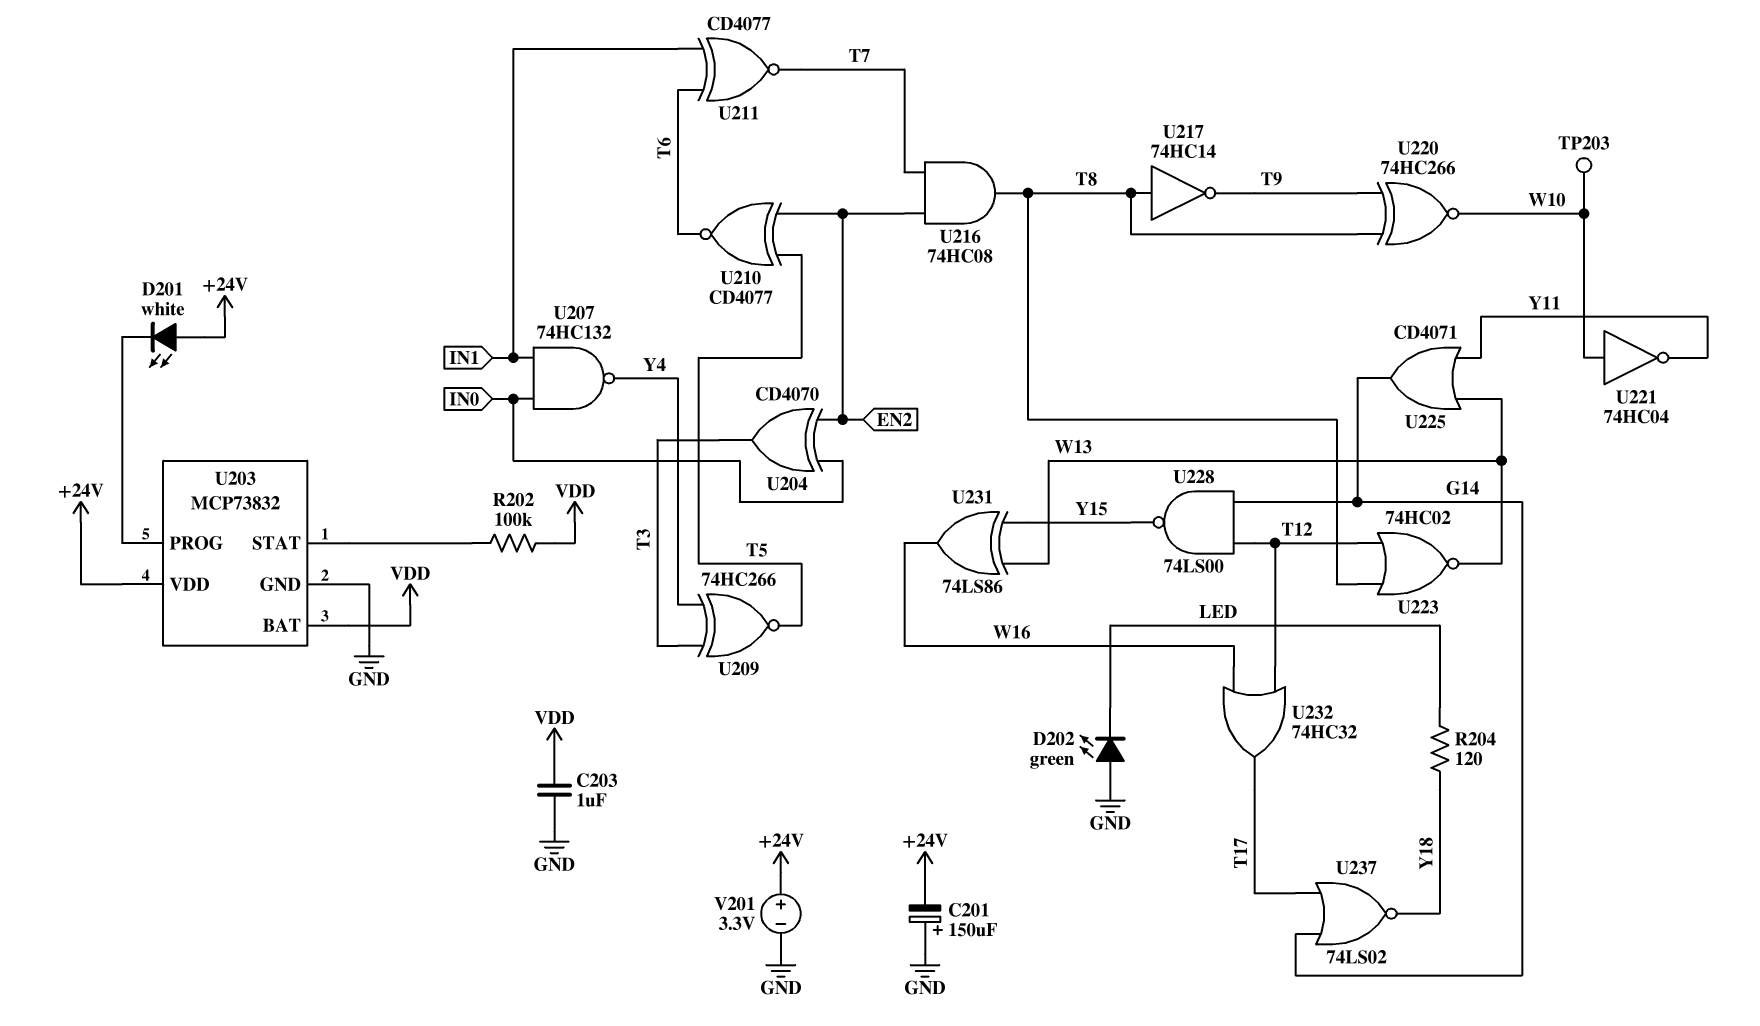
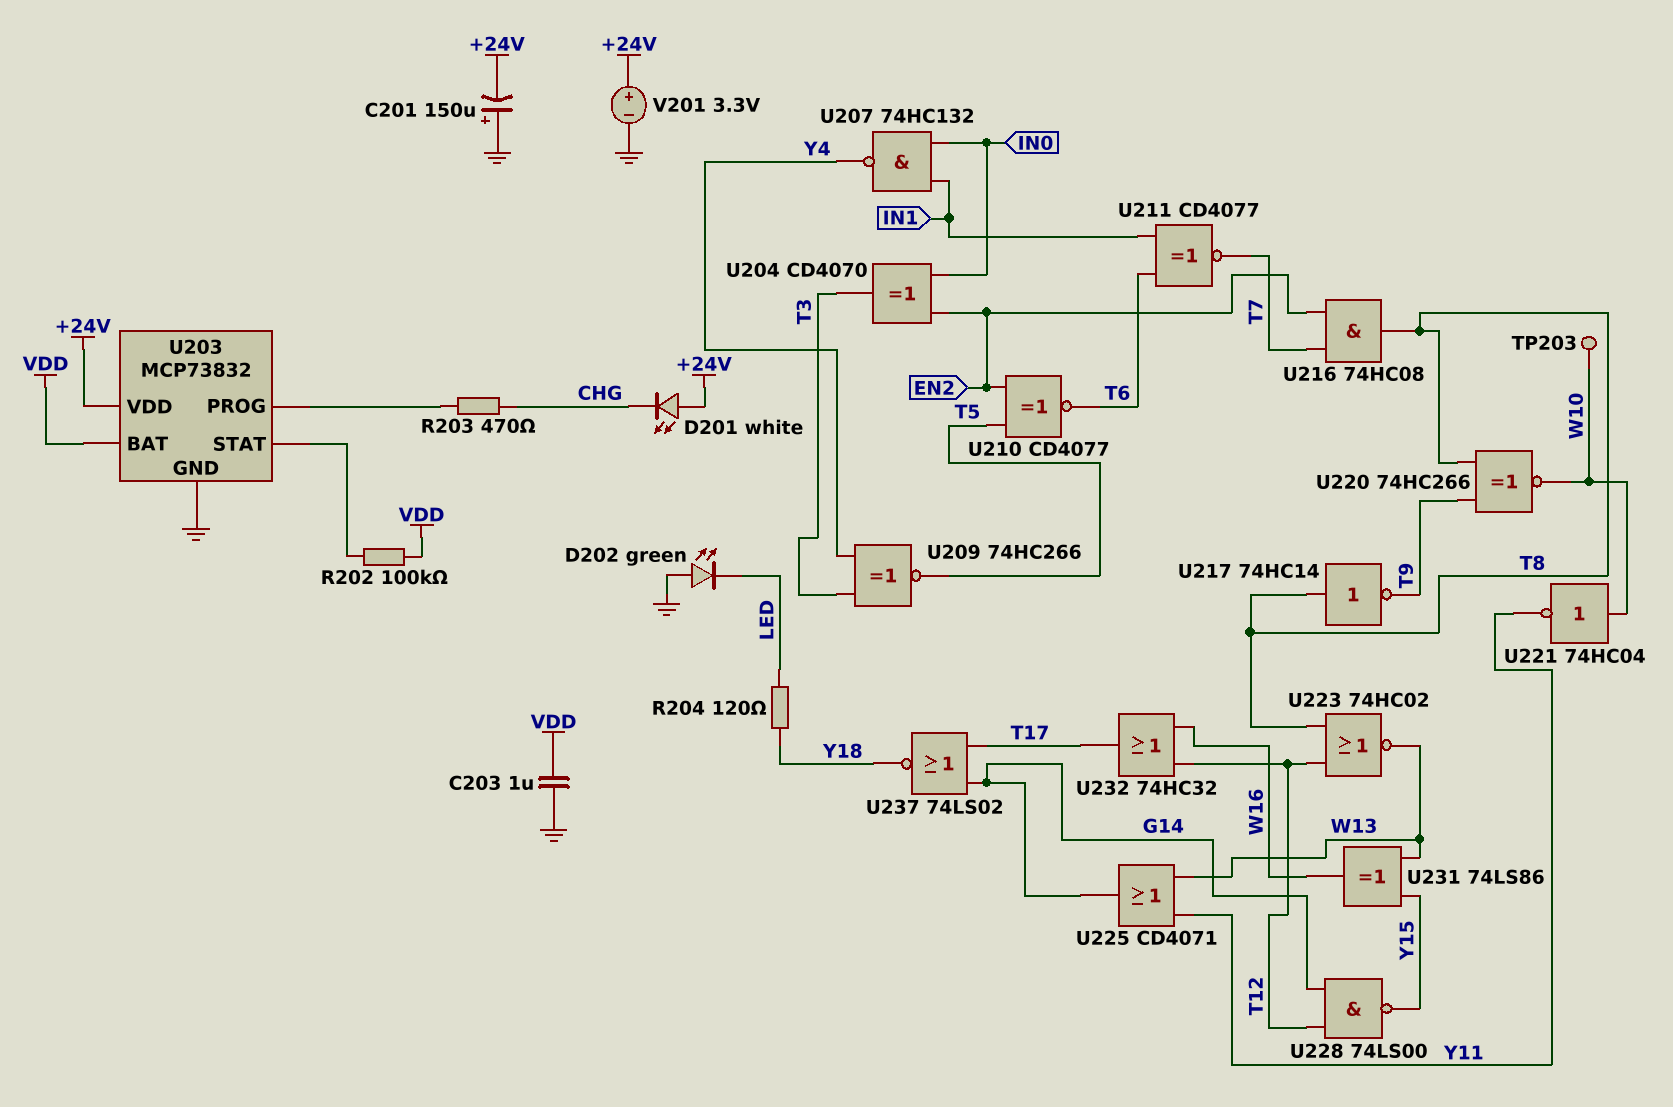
D201: LED white (A +24V, K U203/PROG) -> LED white (A +24V, K CHG)
R203: none -> 470 (CHG, U203/PROG)

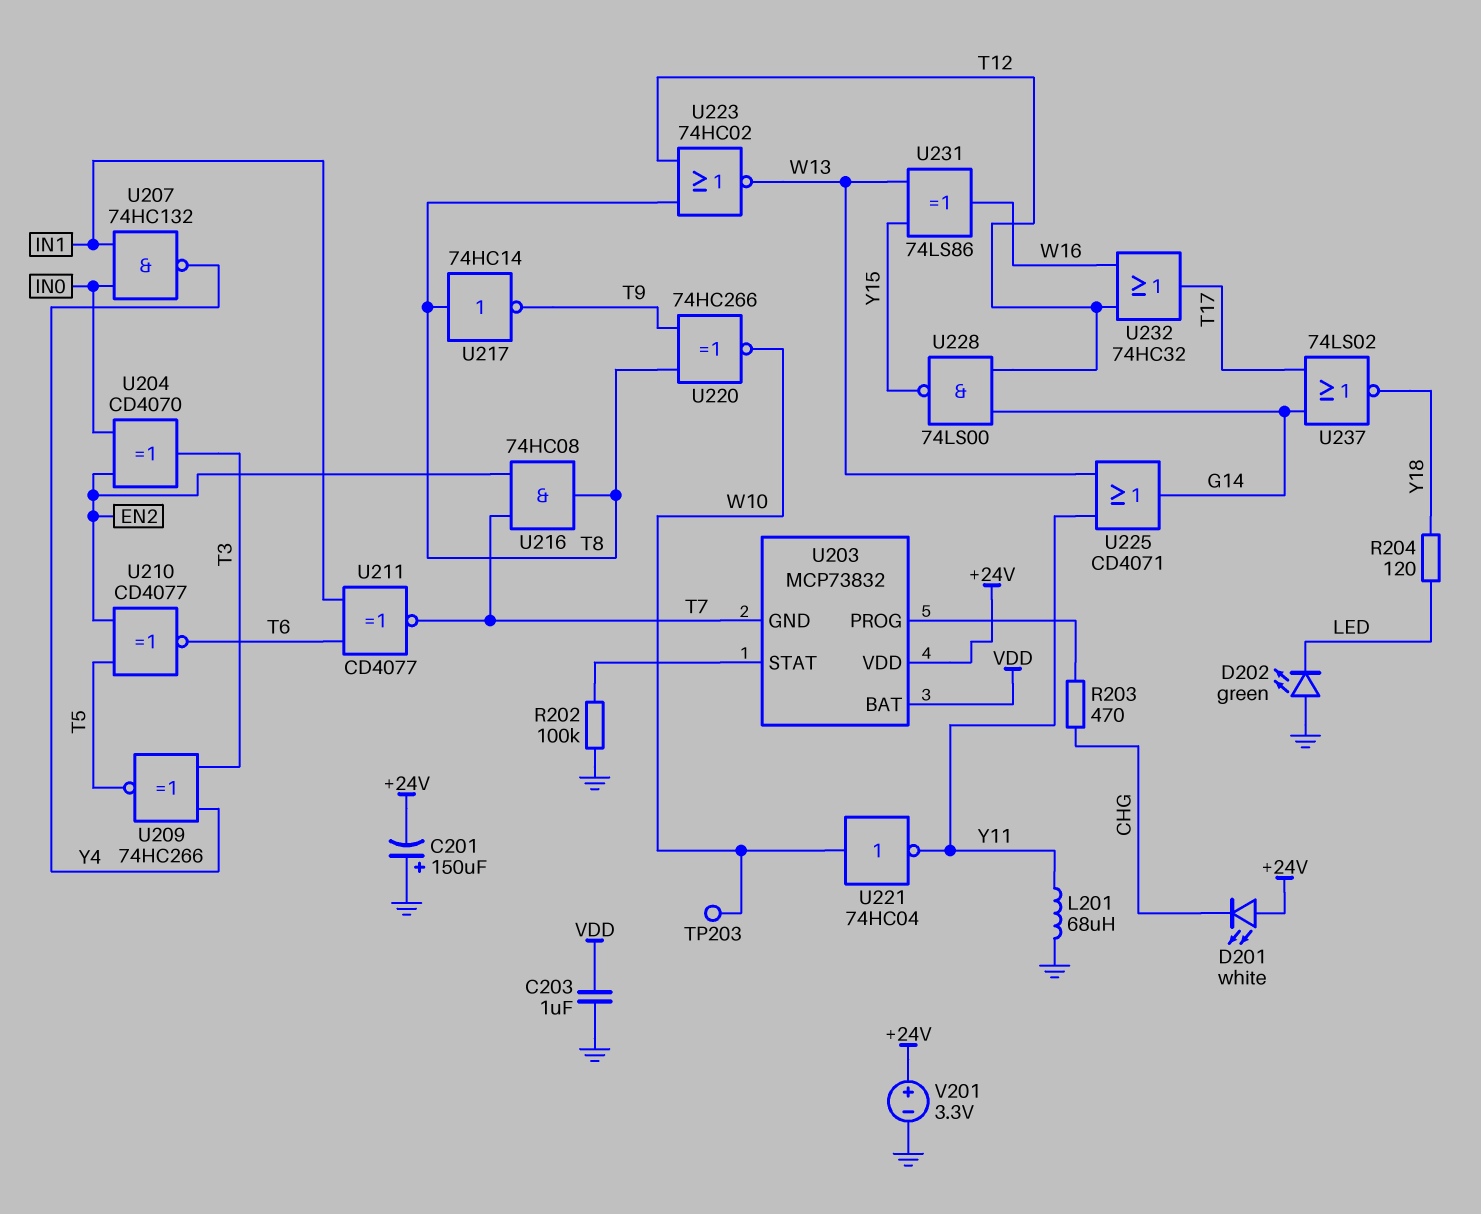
L201: none -> 68uH (GND, Y11)
R202: 100k (U203/STAT, VDD) -> 100k (GND, U203/STAT)
U203 pin GND: GND -> T7

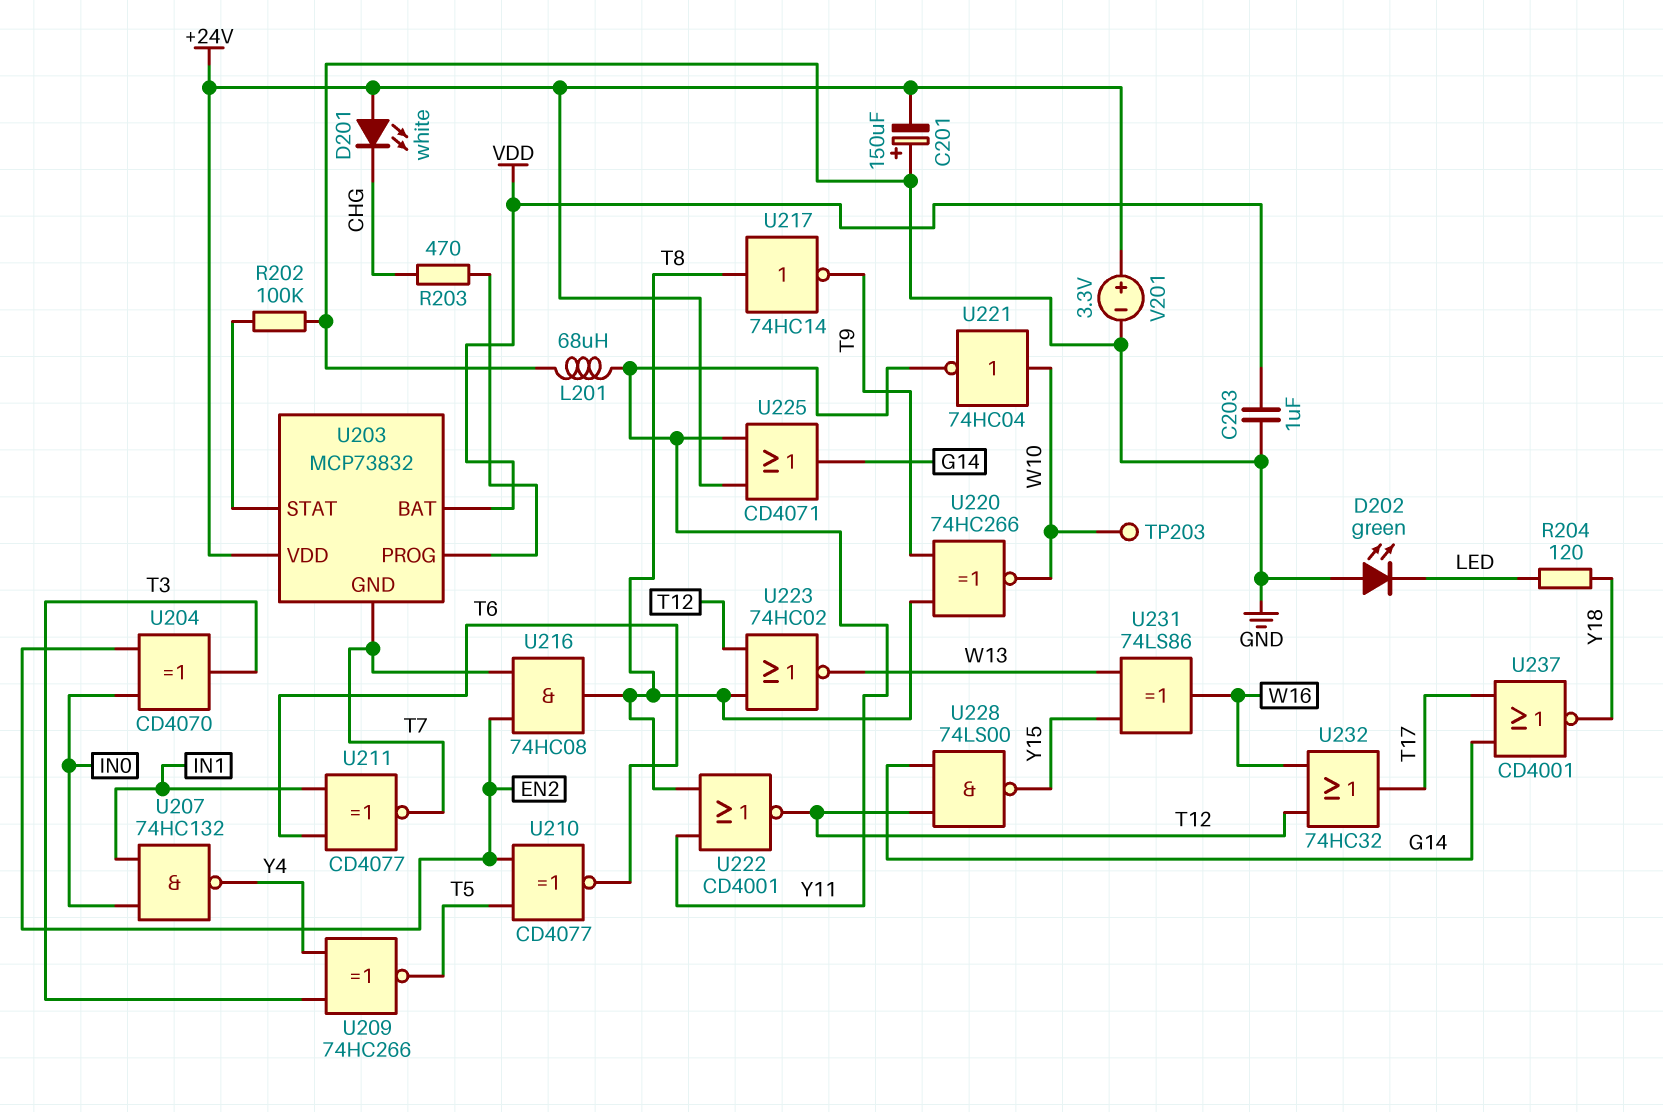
U222: none -> NOR CD4001 (in T8, in Y11, out T12)
U225: OR CD4071 (in W13, in Y11, out G14) -> OR CD4071 (in +24V, in Y11, out G14)
U237: NOR 74LS02 (in G14, in T17, out Y18) -> NOR CD4001 (in G14, in T17, out Y18)

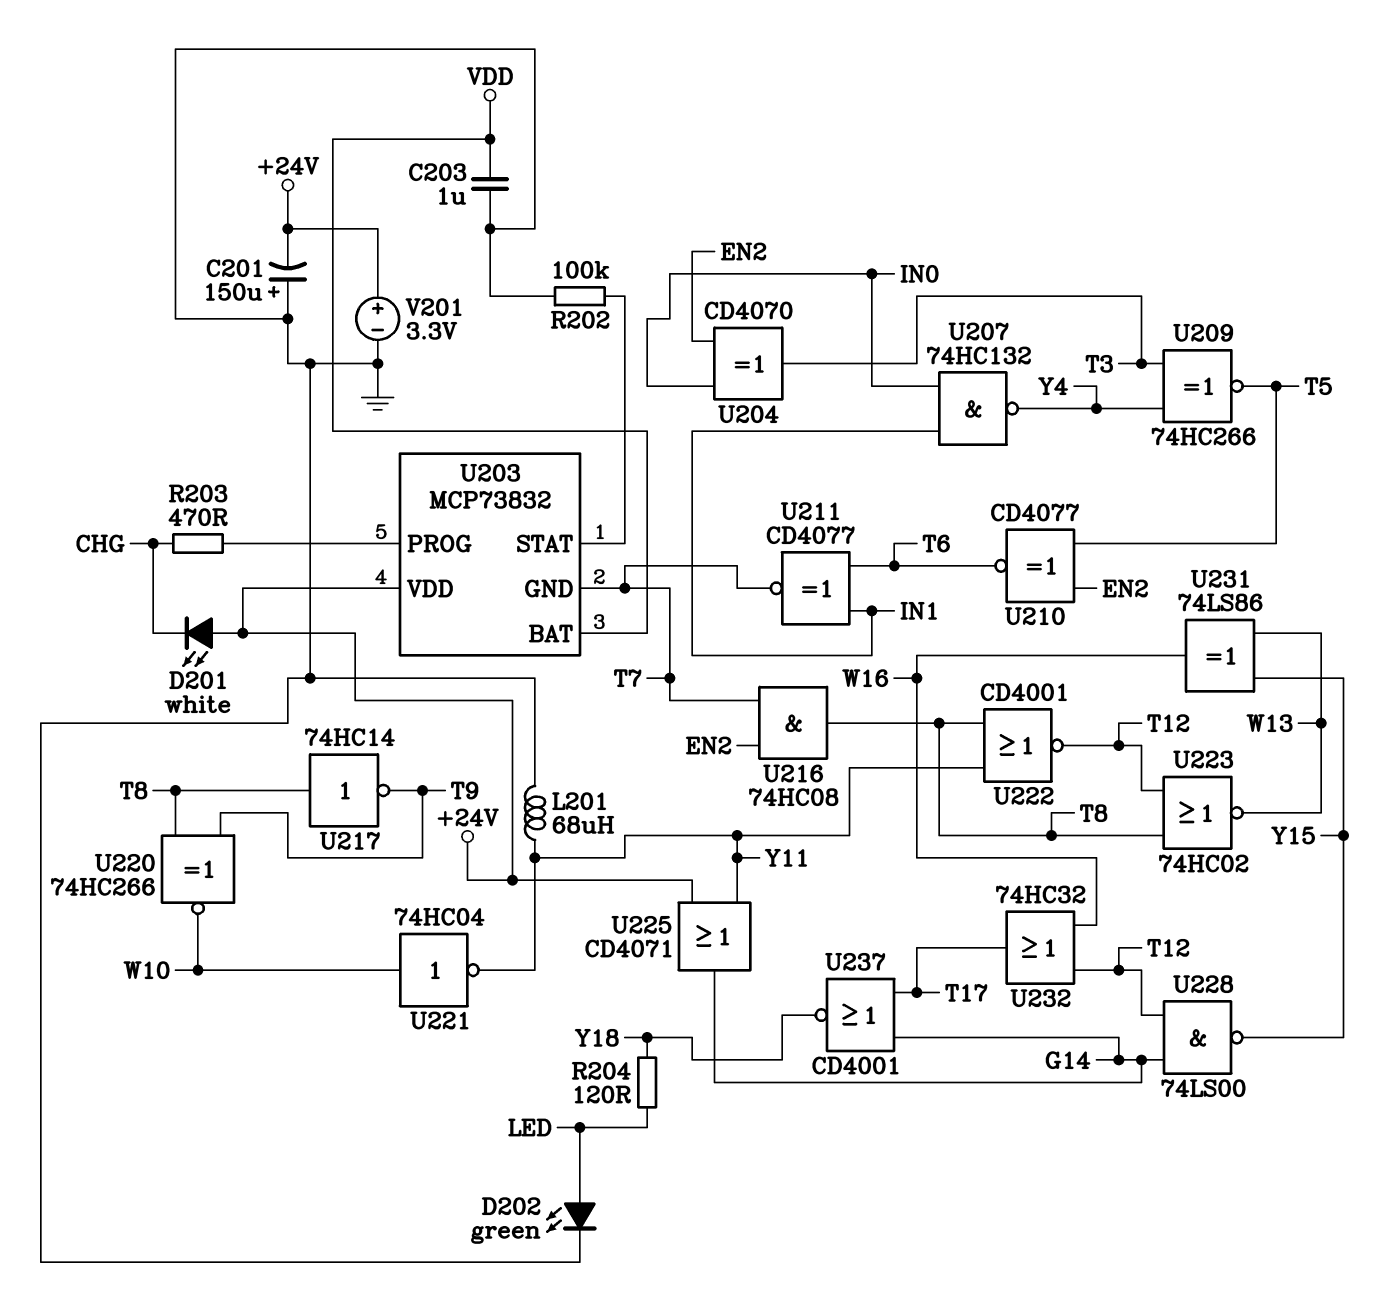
D202: LED green (A GND, K LED) -> LED green (A LED, K GND)
TP203: test point (W10) -> none

